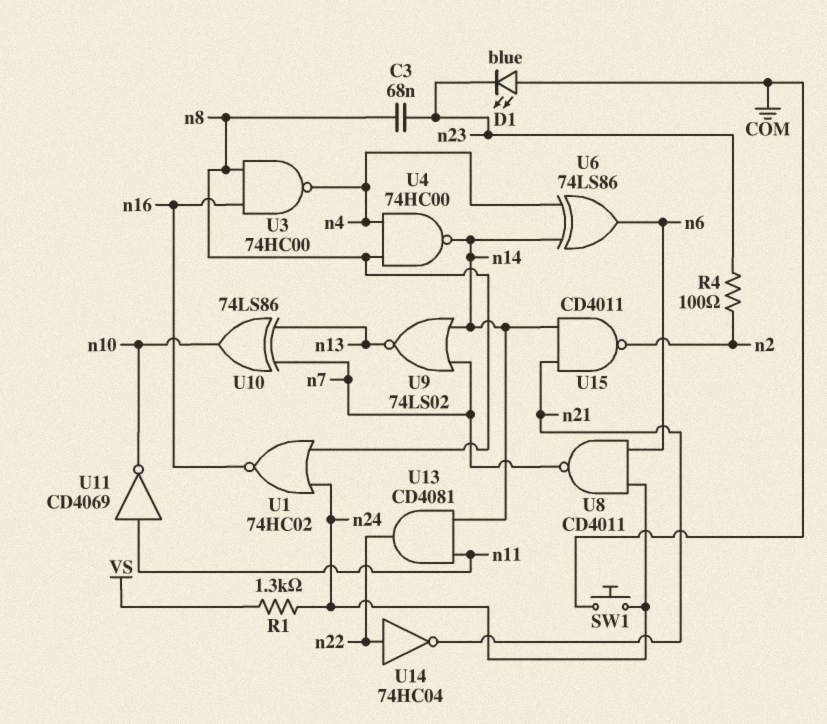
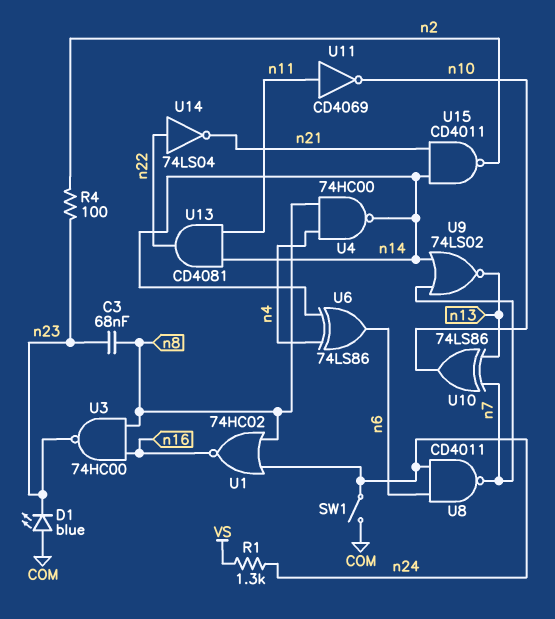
SW1: button (COM, n24) -> switch (COM, n24)
U3: NAND 74HC00 (in n8, in n16, out n4) -> NAND 74HC00 (in n8, in n16, out n23)
U14: NOT 74HC04 (in n22, out n21) -> NOT 74LS04 (in n22, out n21)

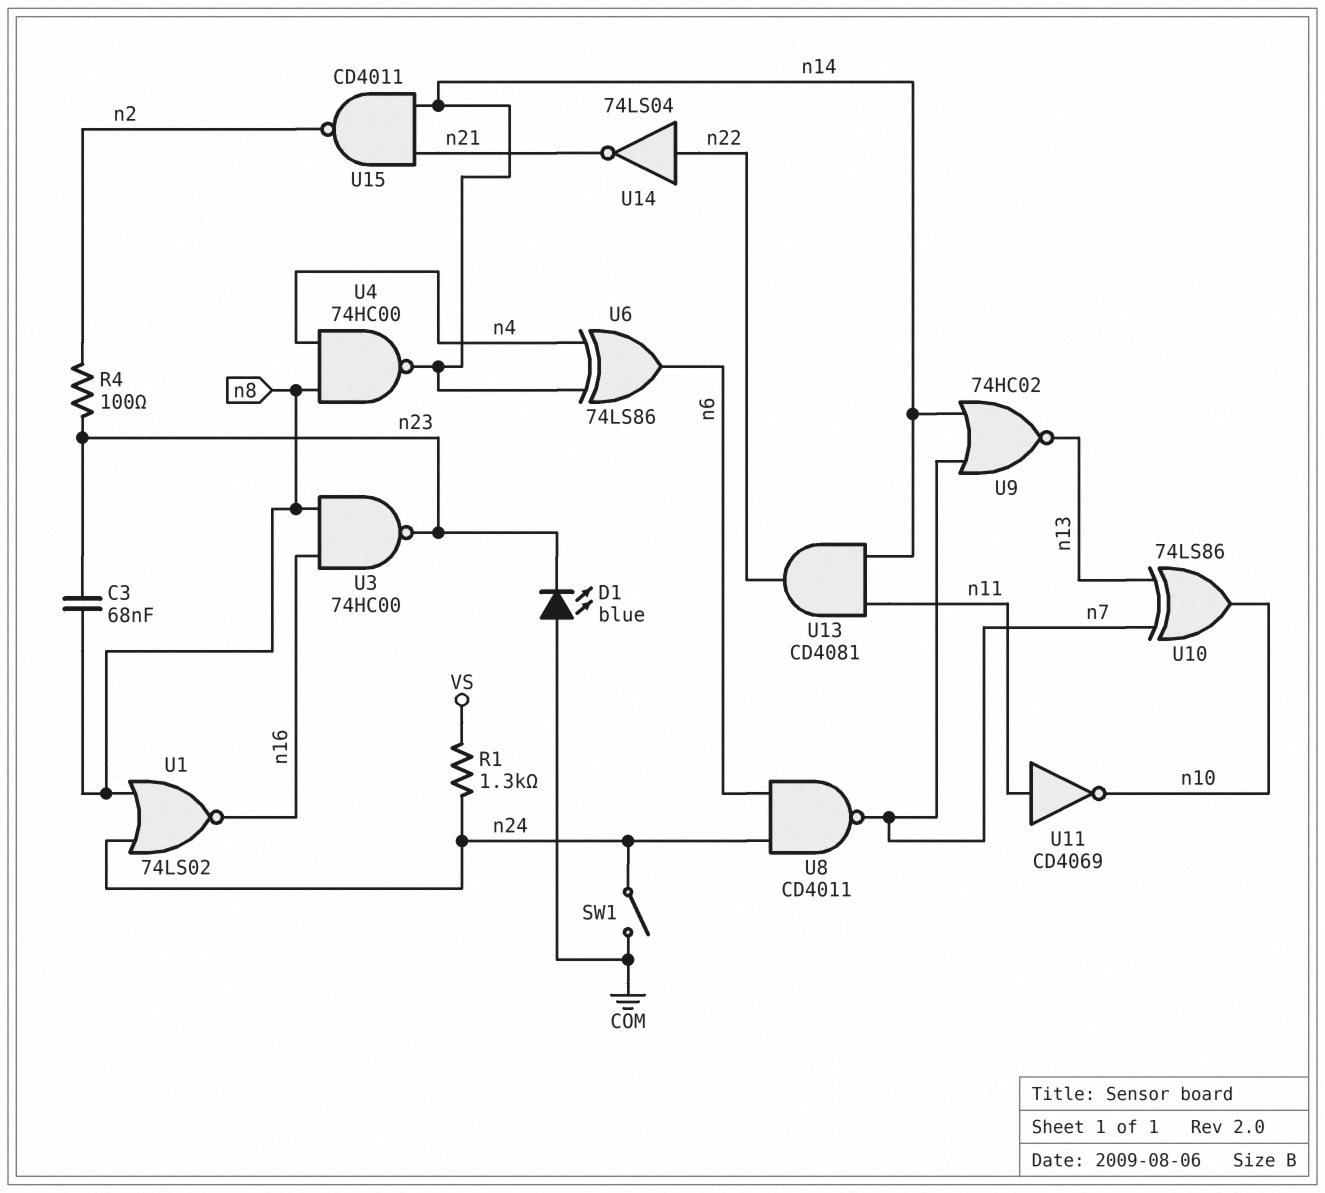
U1: NOR 74HC02 (in n8, in n24, out n16) -> NOR 74LS02 (in n8, in n24, out n16)
U9: NOR 74LS02 (in n7, in n14, out n13) -> NOR 74HC02 (in n7, in n14, out n13)

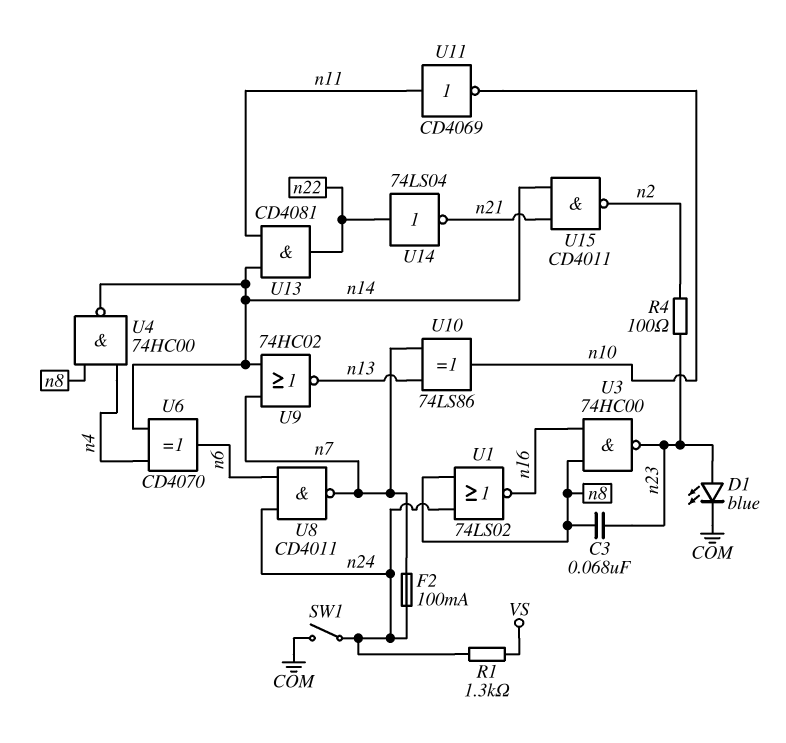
D1: LED blue (A COM, K n23) -> LED blue (A n23, K COM)
F2: none -> 100mA (n7, n24)
U6: XOR 74LS86 (in n4, in n14, out n6) -> XOR CD4070 (in n4, in n14, out n6)

